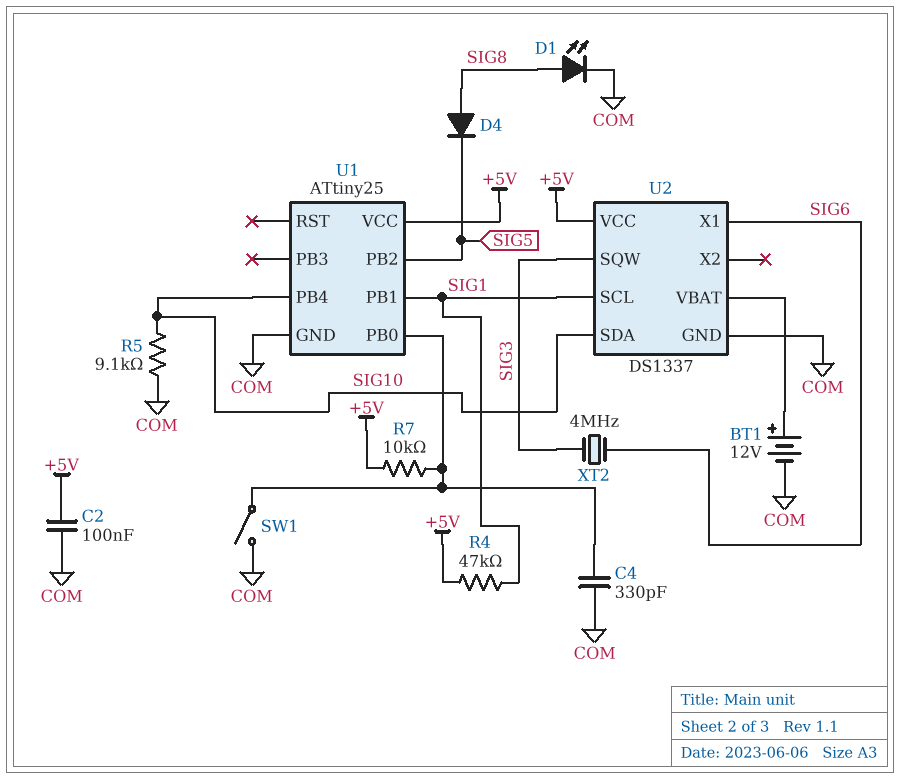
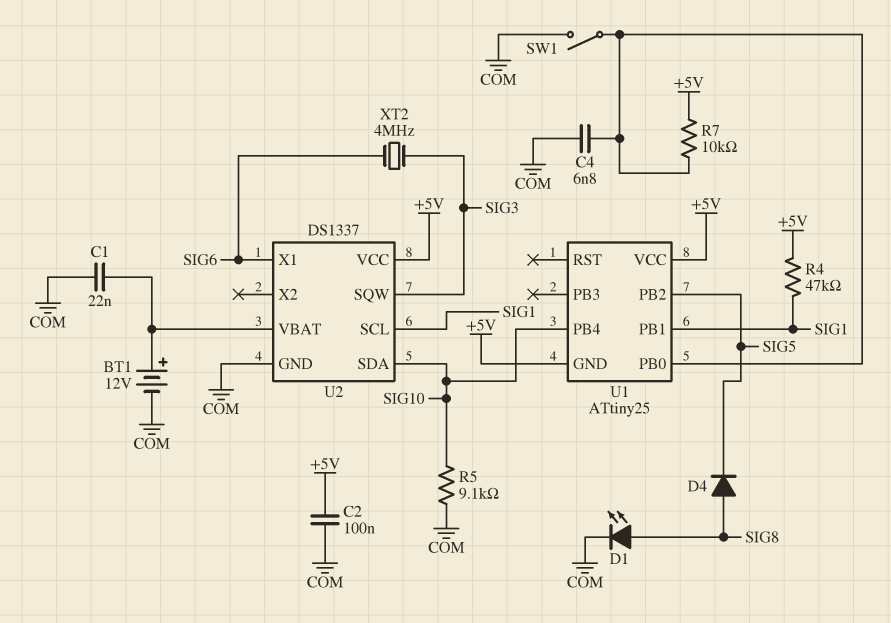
C1: none -> 22nF (COM, U2/VBAT)
C4: 330pF (COM, U1/PB0) -> 6.8nF (COM, U1/PB0)
U1 pin GND: COM -> +5V

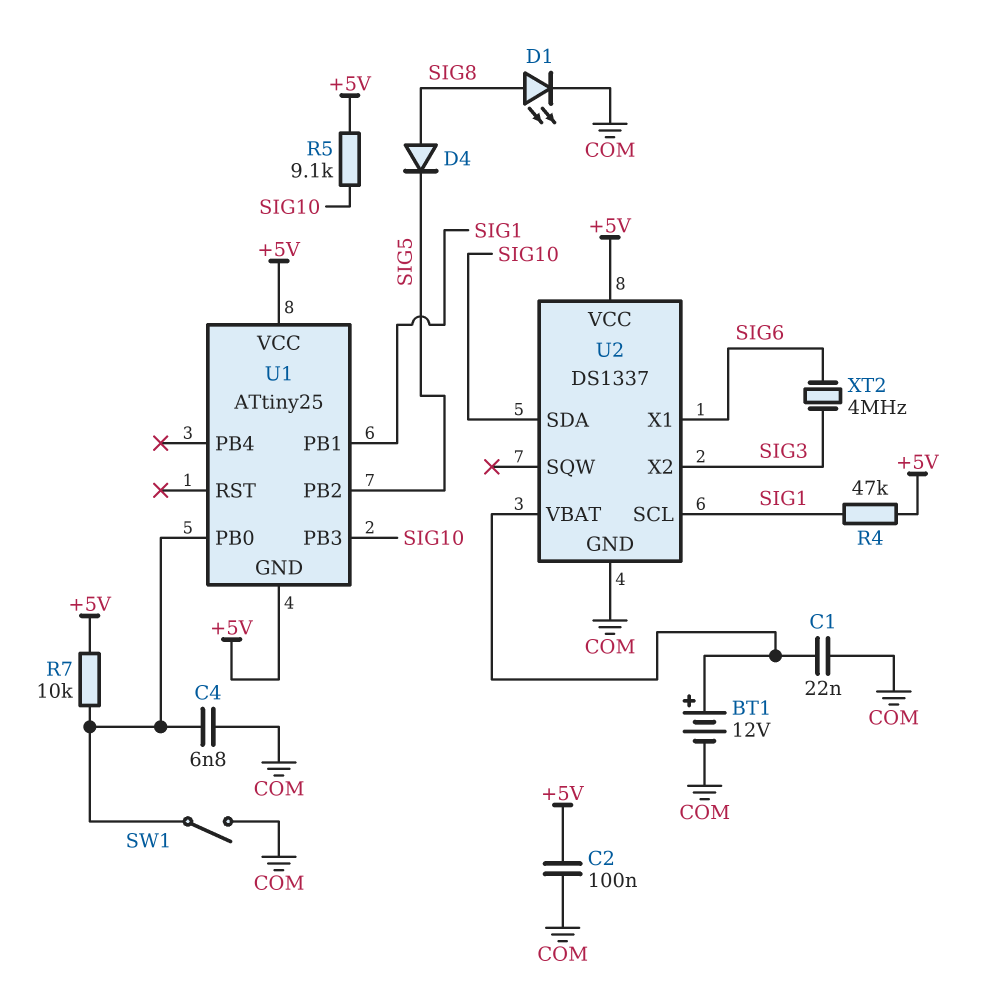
R5: 9.1k (COM, SIG10) -> 9.1k (+5V, SIG10)
U1 pin PB3: none -> SIG10
U1 pin PB4: SIG10 -> none
U2 pin SQW: SIG3 -> none
U2 pin X2: none -> SIG3

